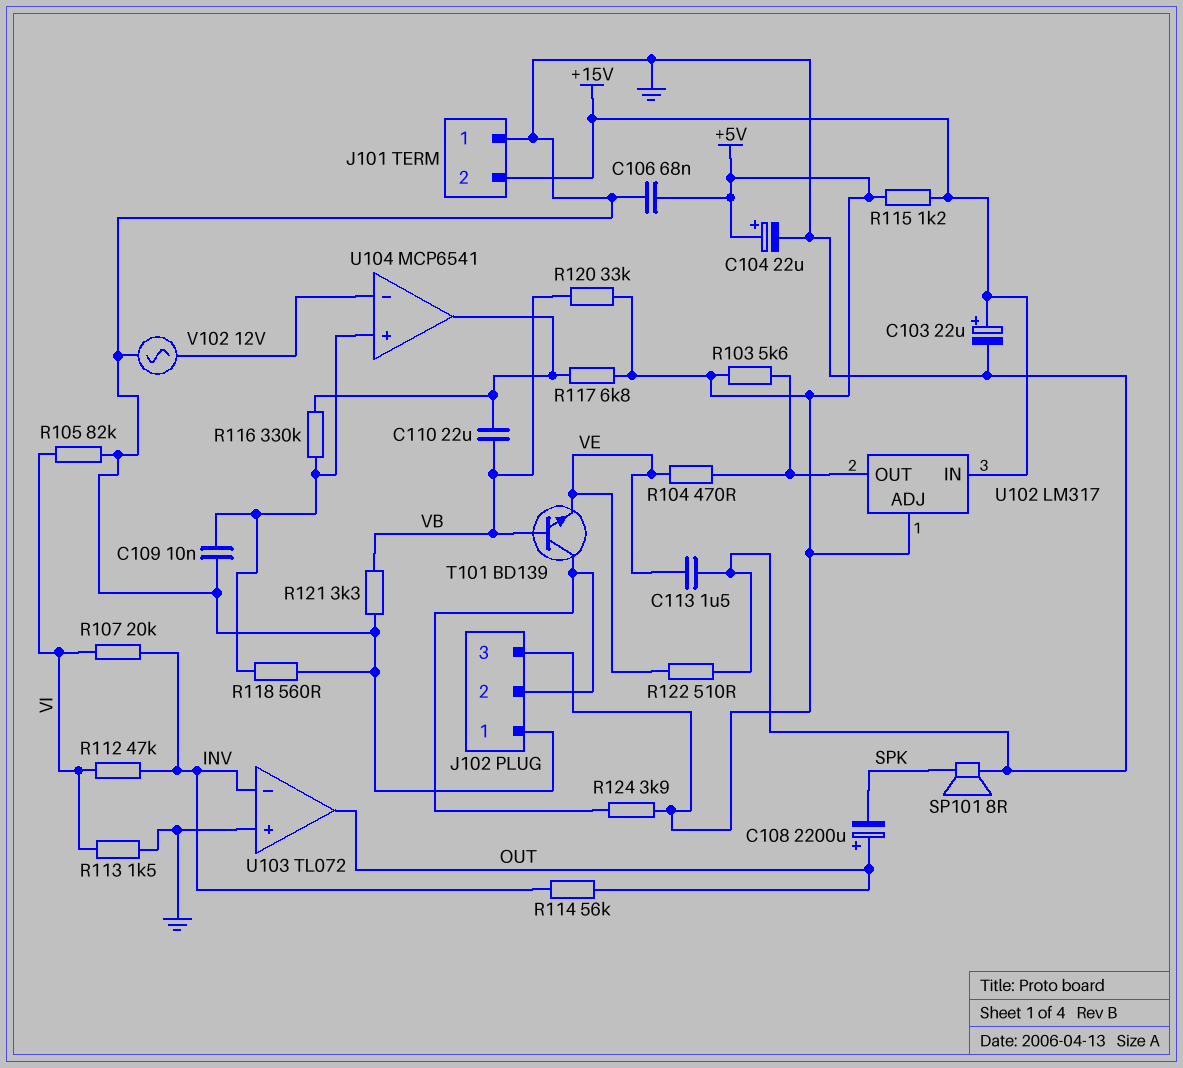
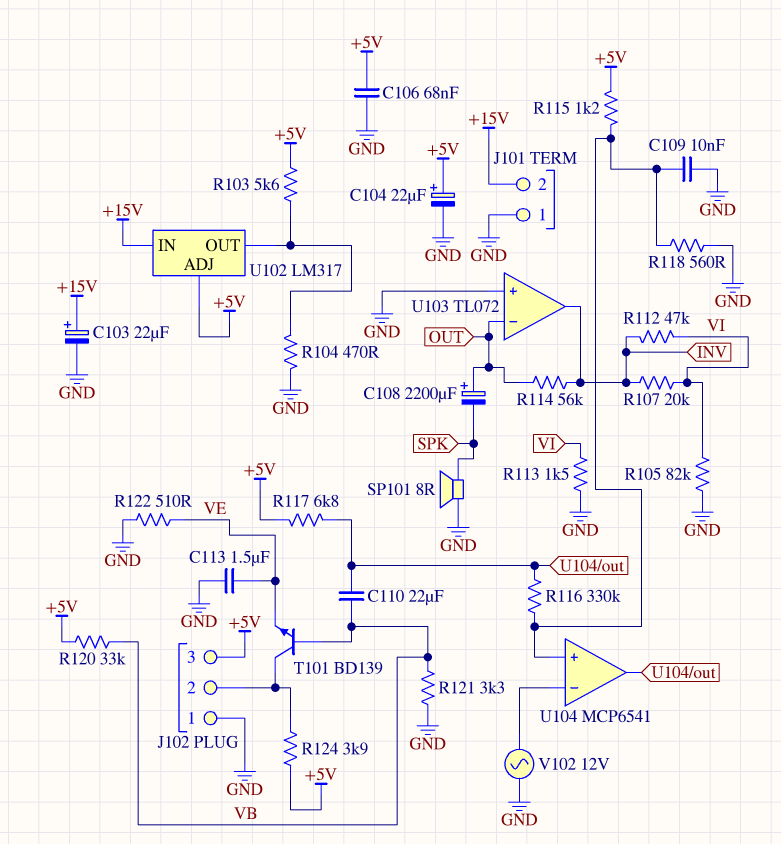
R104: 470 (U102/OUT, VE) -> 470 (GND, U102/OUT)
R115: 1.2k (+5V, +15V) -> 1.2k (+5V, U104/in+)
U103 pin in-: INV -> OUT
U103 pin out: OUT -> INV

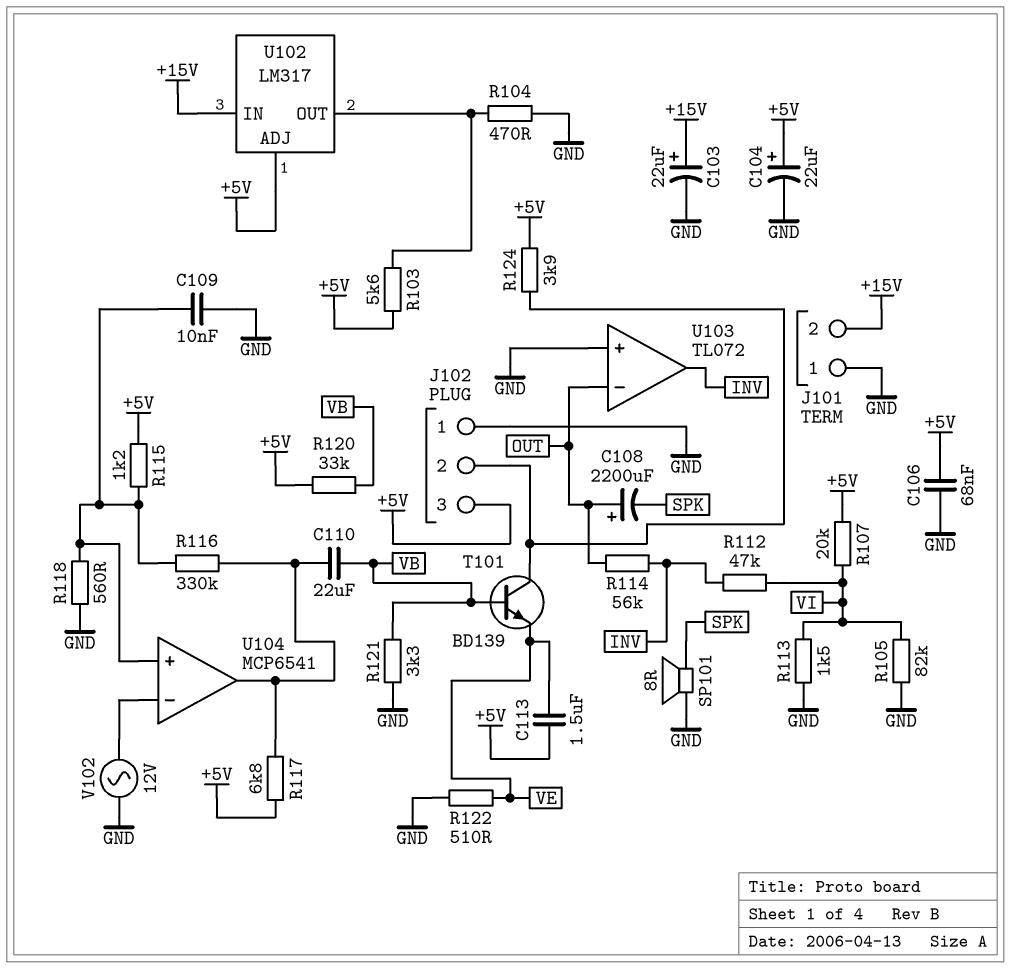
C113: 1.5uF (GND, VE) -> 1.5uF (+5V, VE)
R107: 20k (INV, VI) -> 20k (+5V, VI)

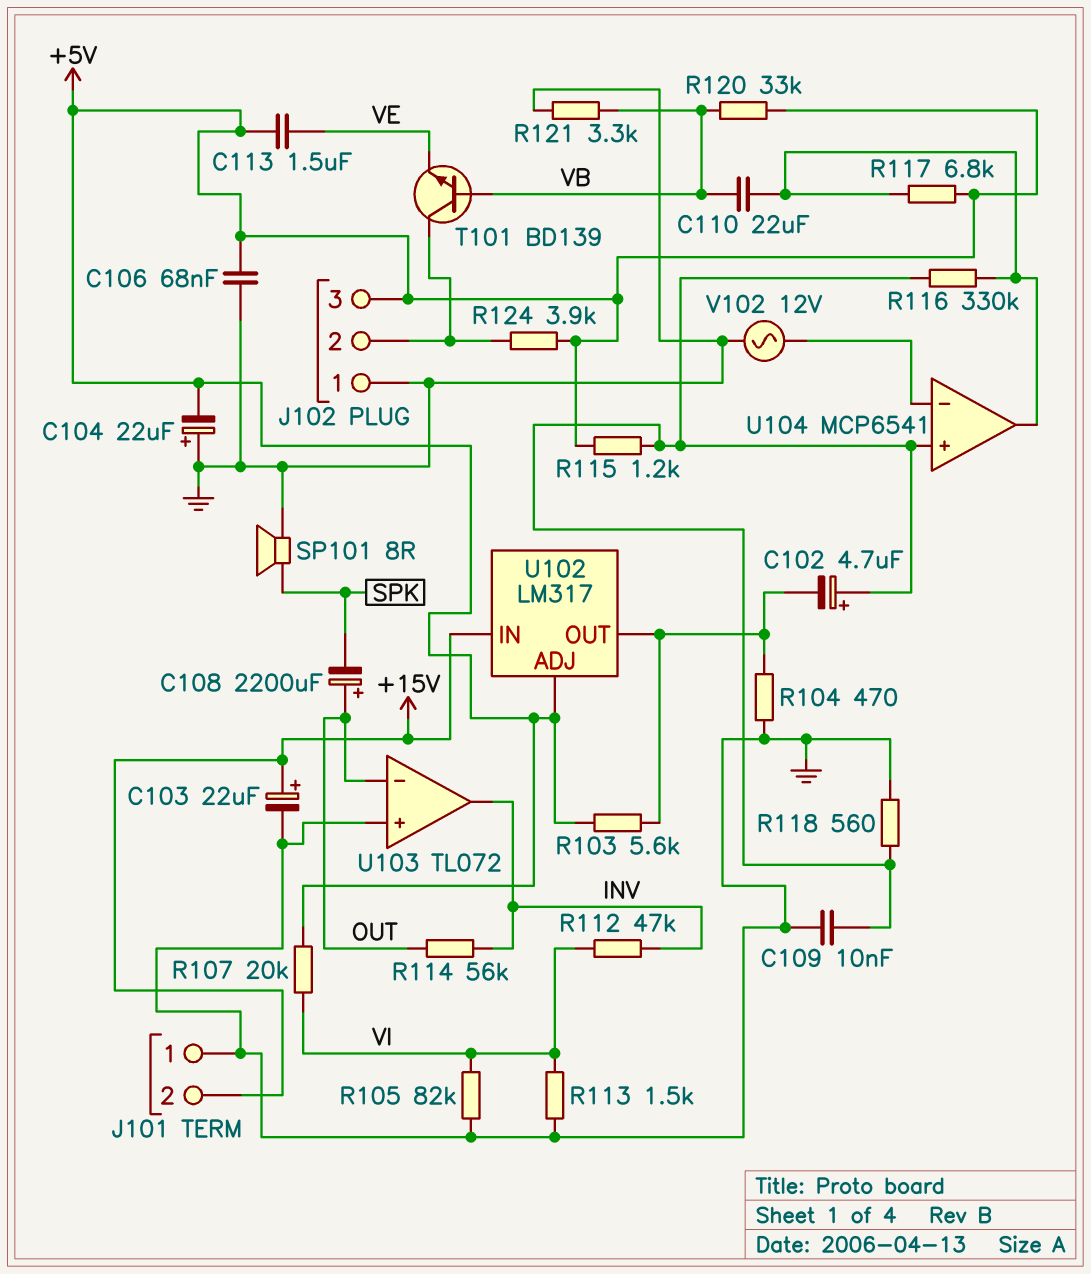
C102: none -> 4.7uF (plus U104/in+, minus U102/OUT)
C104: 22uF (plus +5V, minus GND) -> 22uF (plus GND, minus +5V)
R122: 510 (GND, VE) -> none

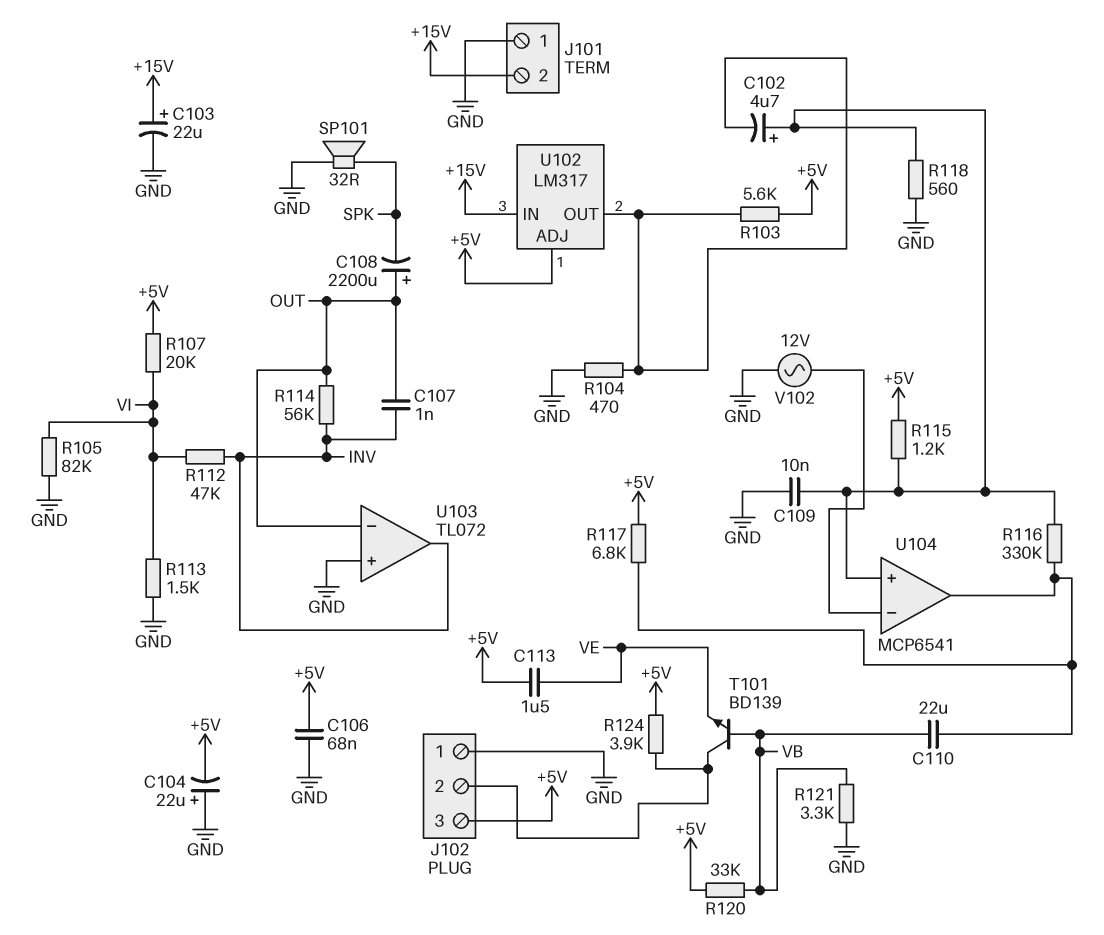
C107: none -> 1nF (INV, OUT)
SP101: speaker 8R (GND, SPK) -> speaker 32R (GND, SPK)

